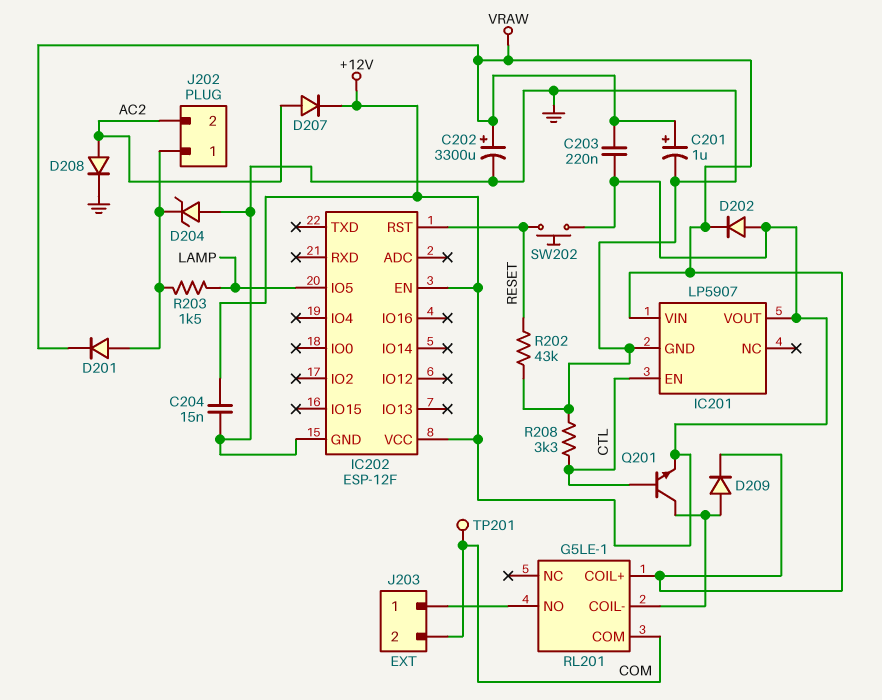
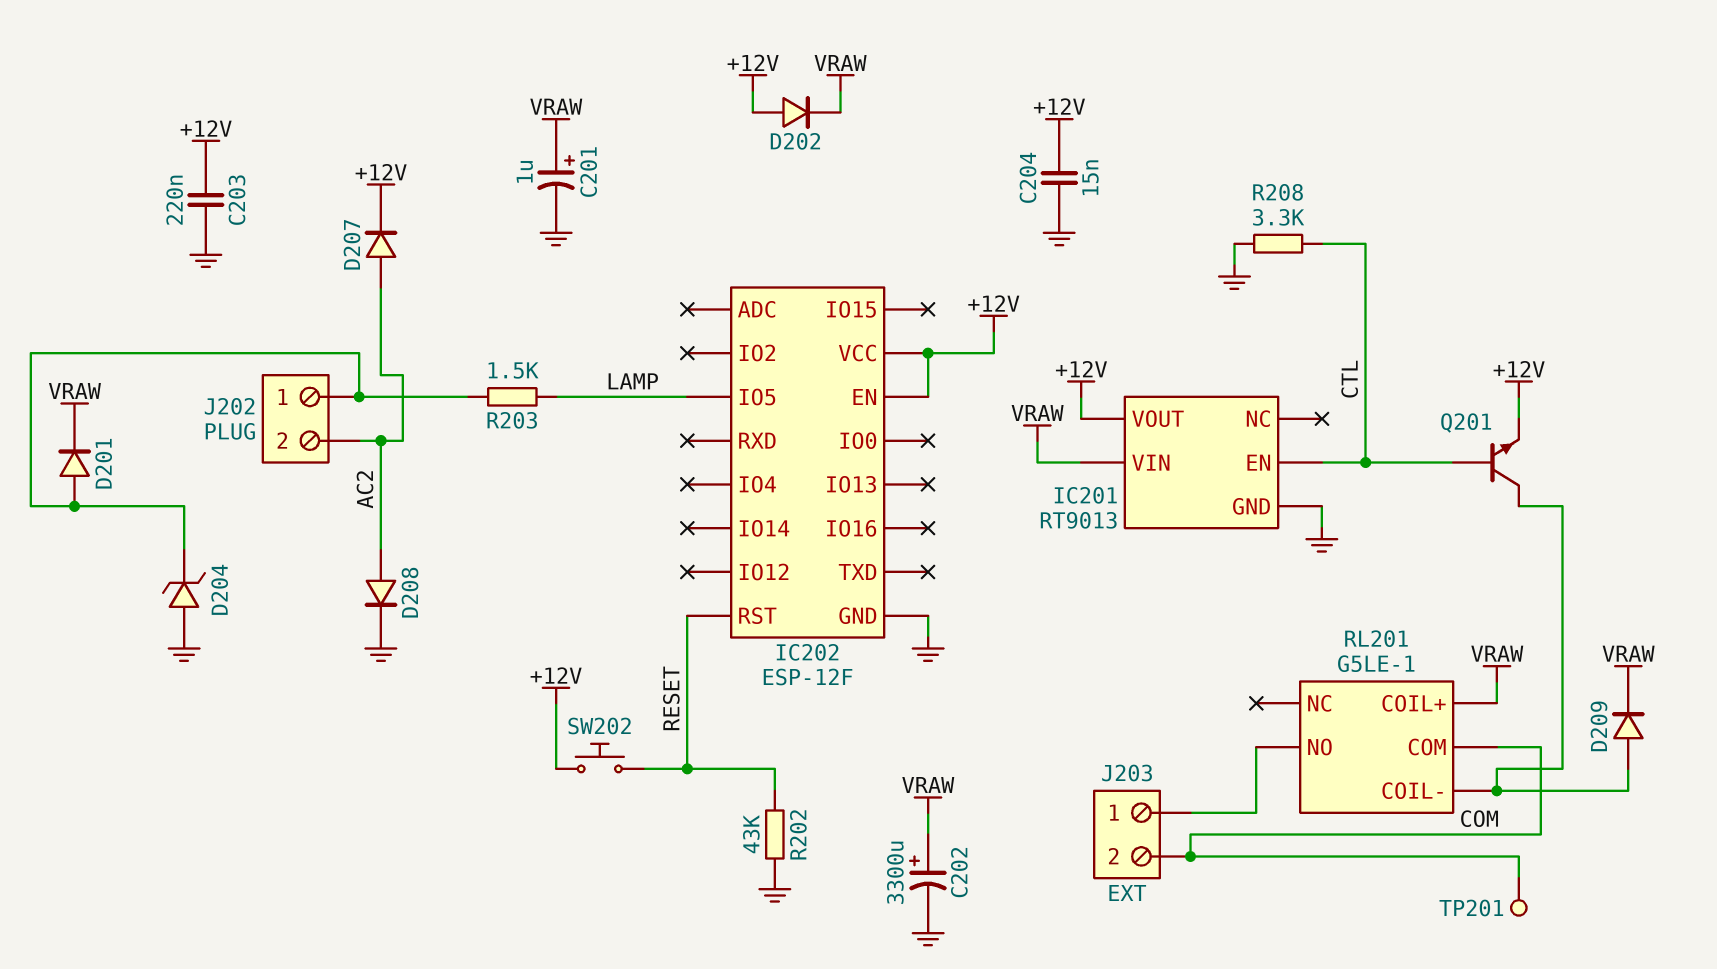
C203: 220nF (+12V, VRAW) -> 220nF (+12V, GND)
IC201: LP5907 -> RT9013

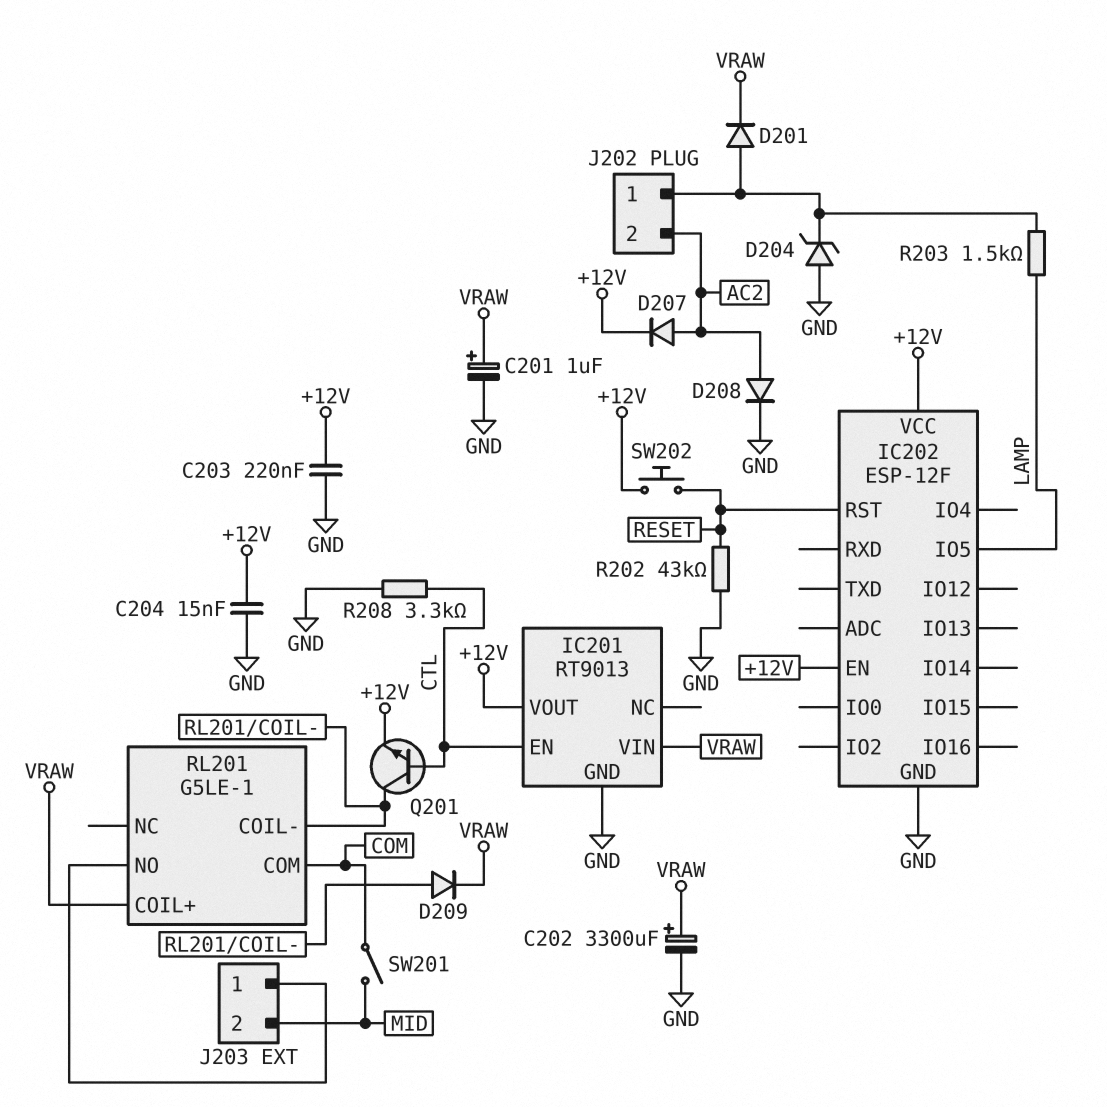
D202: diode (A +12V, K VRAW) -> none
J203 pin 2: COM -> MID
SW201: none -> switch (COM, MID)
TP201: test point (COM) -> none

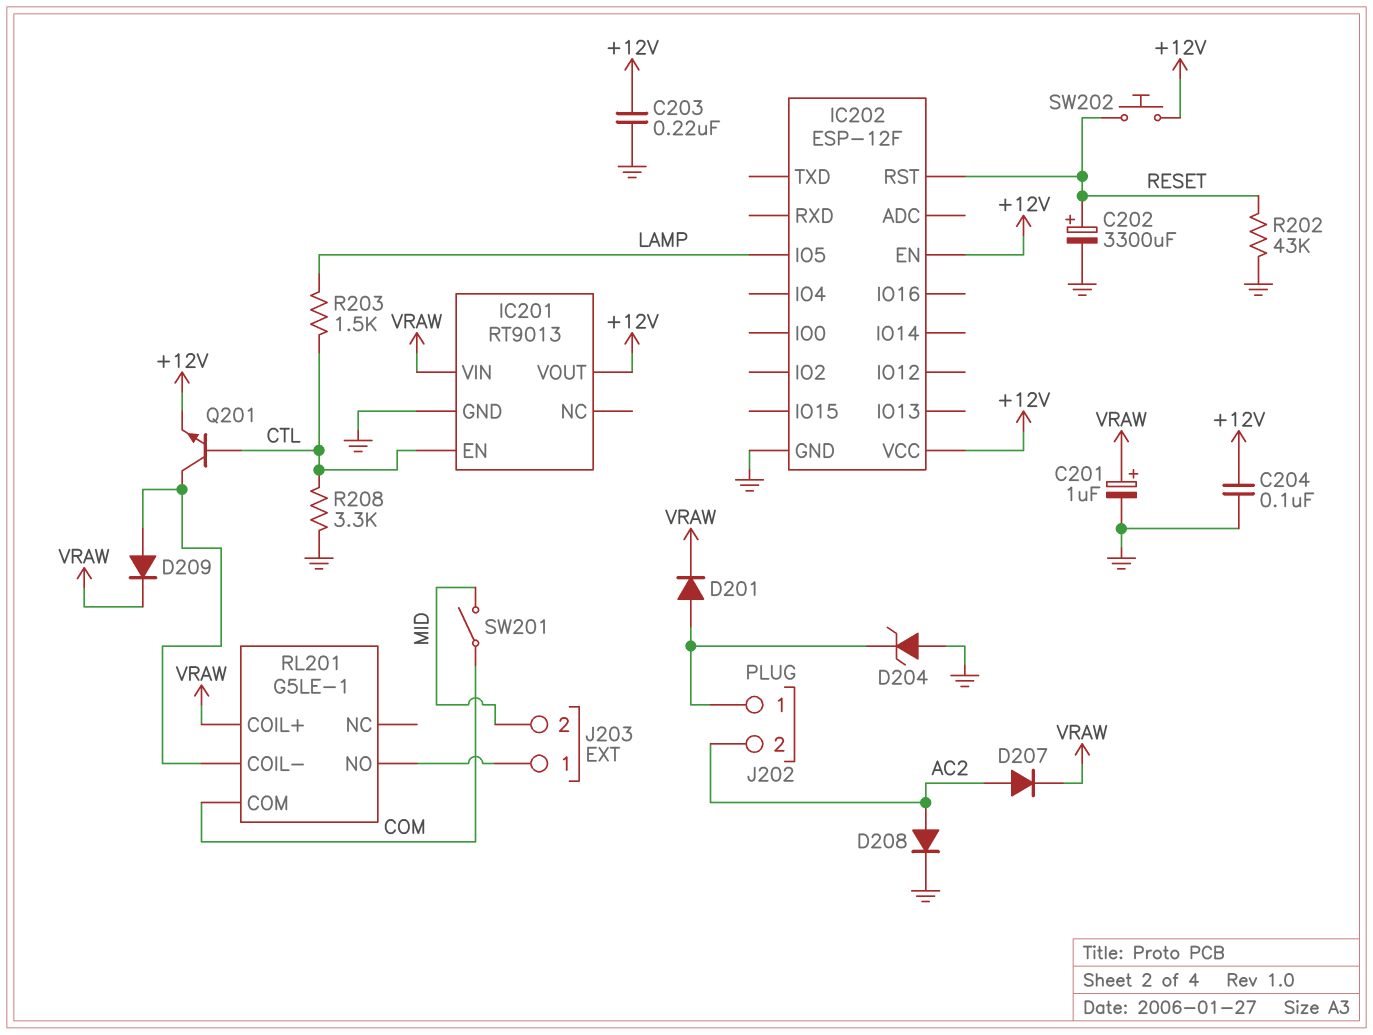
C202: 3300uF (plus VRAW, minus GND) -> 3300uF (plus RESET, minus GND)
C204: 15nF (+12V, GND) -> 100nF (+12V, GND)
D207: diode (A AC2, K +12V) -> diode (A AC2, K VRAW)
R203: 1.5k (J202/1, LAMP) -> 1.5k (CTL, LAMP)

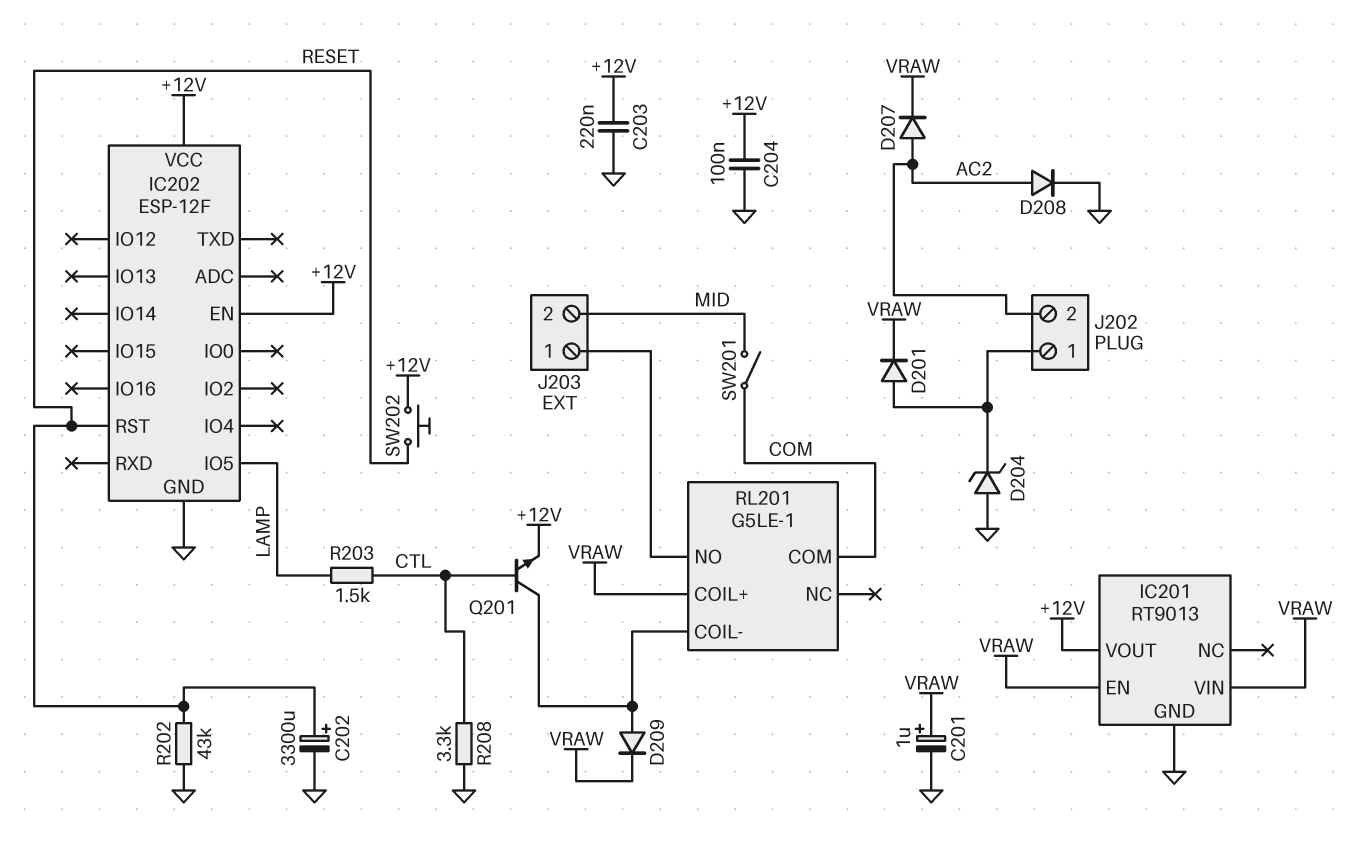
IC201 pin EN: CTL -> VRAW

